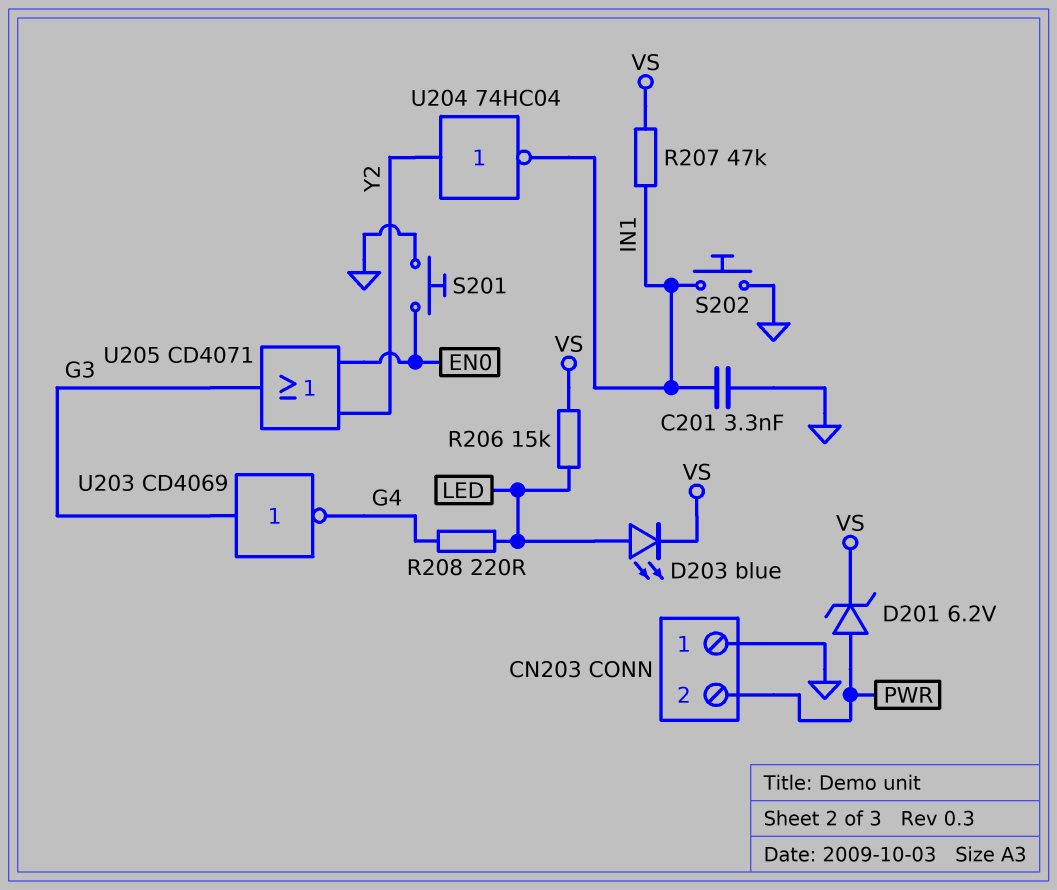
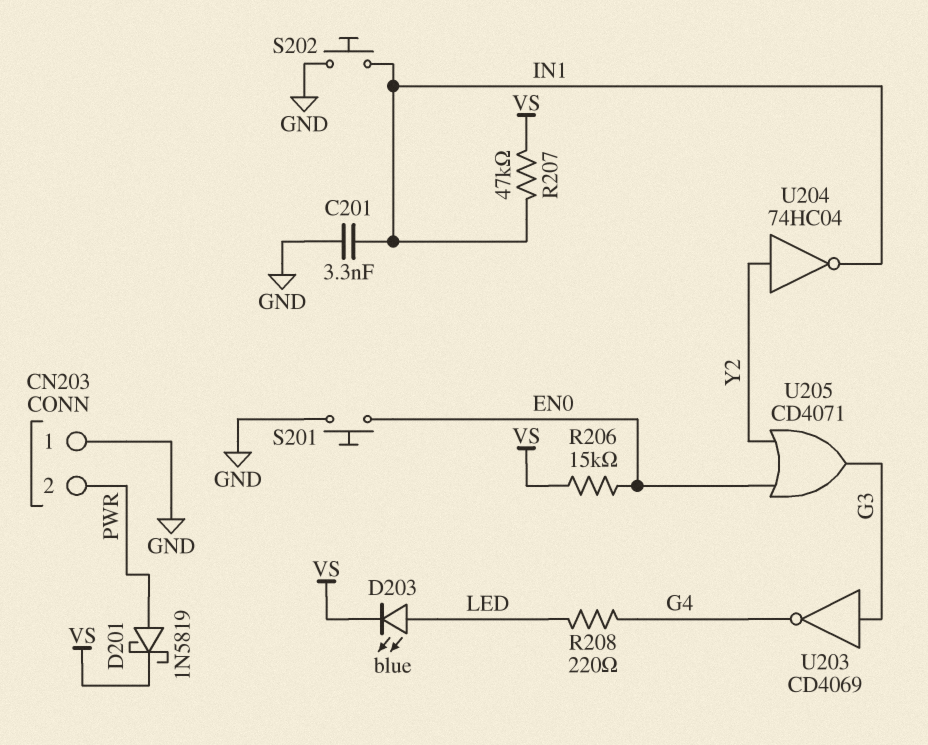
D201: zener 6.2V (A PWR, K VS) -> schottky 1N5819 (A PWR, K VS)
R206: 15k (LED, VS) -> 15k (EN0, VS)

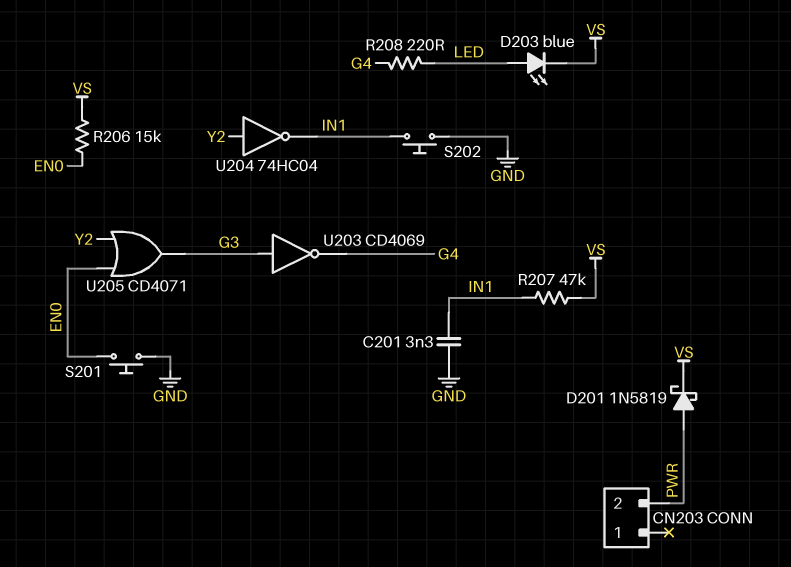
CN203 pin 1: GND -> none

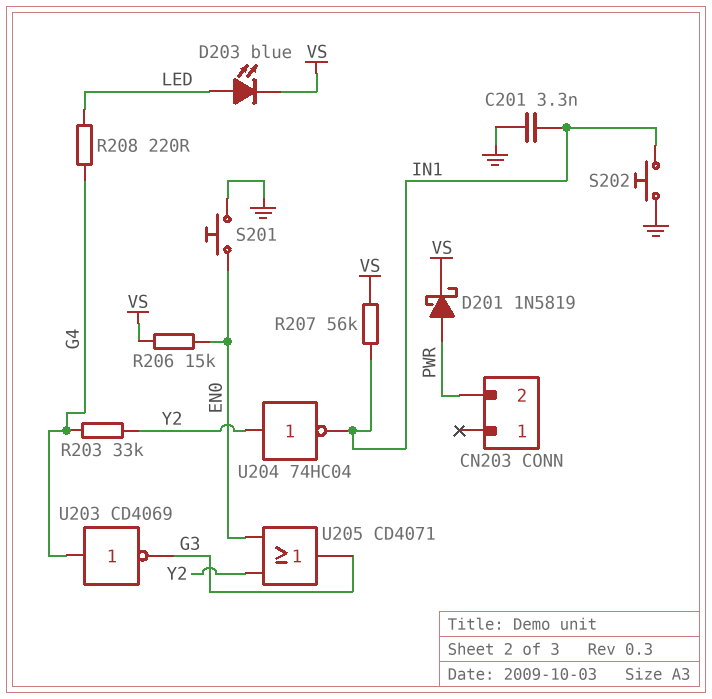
R203: none -> 33k (G4, Y2)
R207: 47k (IN1, VS) -> 56k (IN1, VS)
U203: NOT CD4069 (in G3, out G4) -> NOT CD4069 (in G4, out G3)

